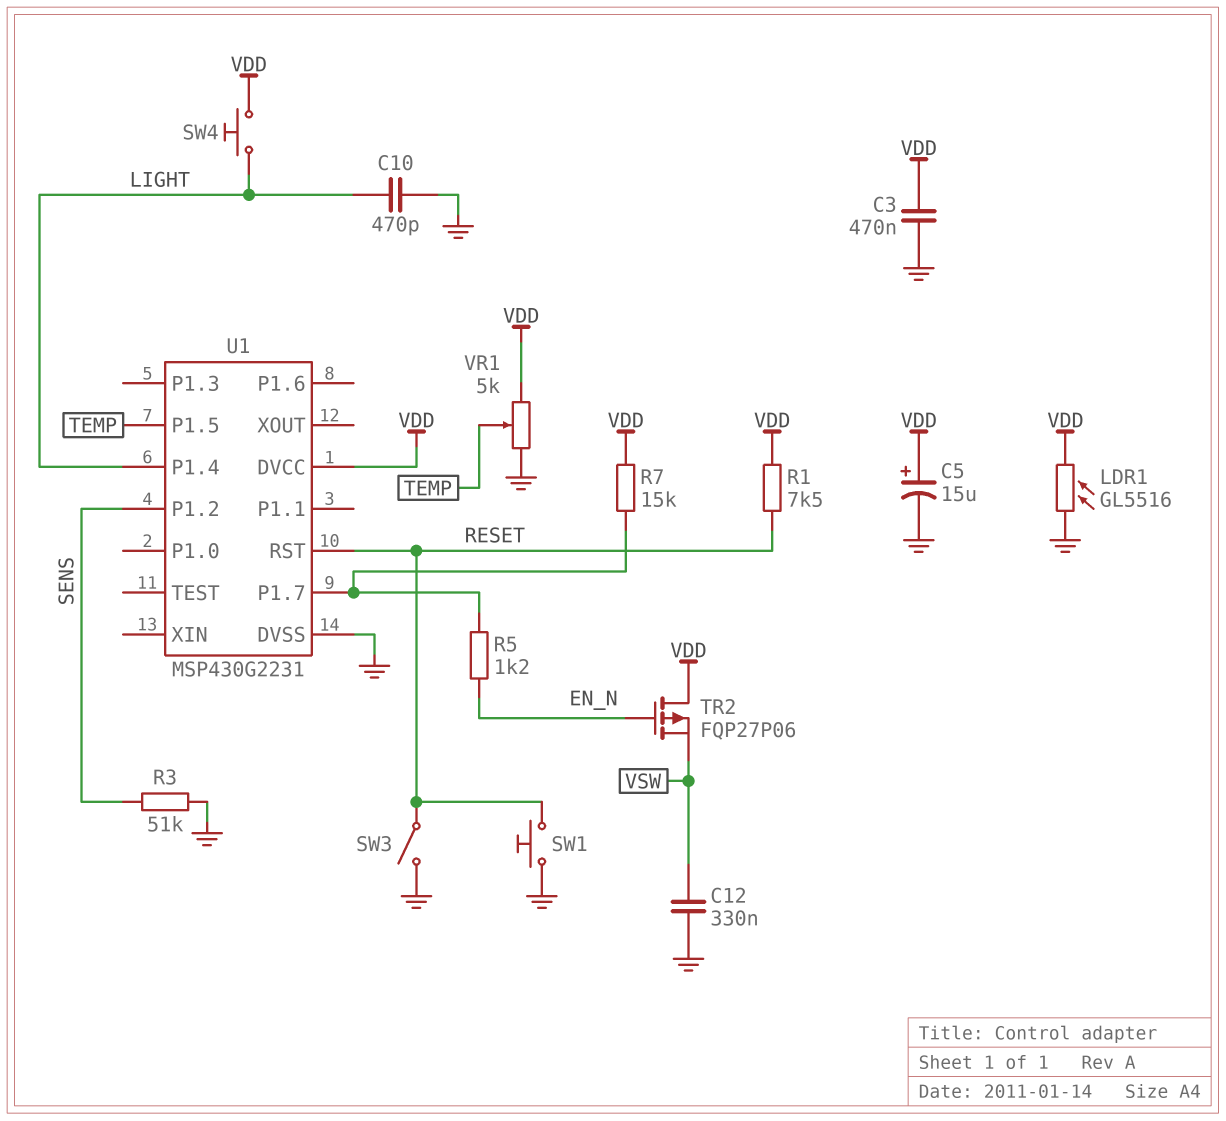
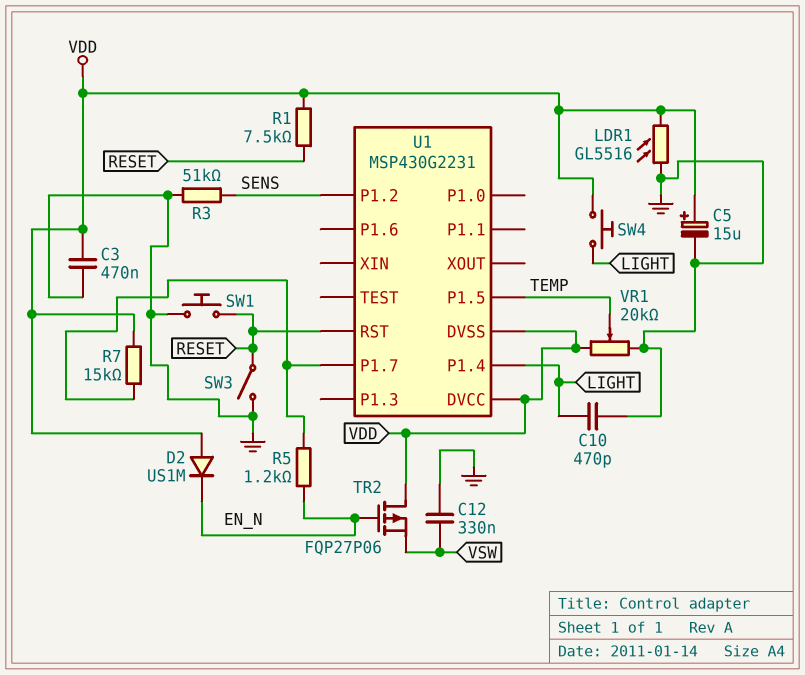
D2: none -> diode US1M (A VDD, K EN_N)
U1 pin DVSS: GND -> VDD
VR1: 5k (GND, VDD, wiper TEMP) -> 20k (GND, VDD, wiper TEMP)

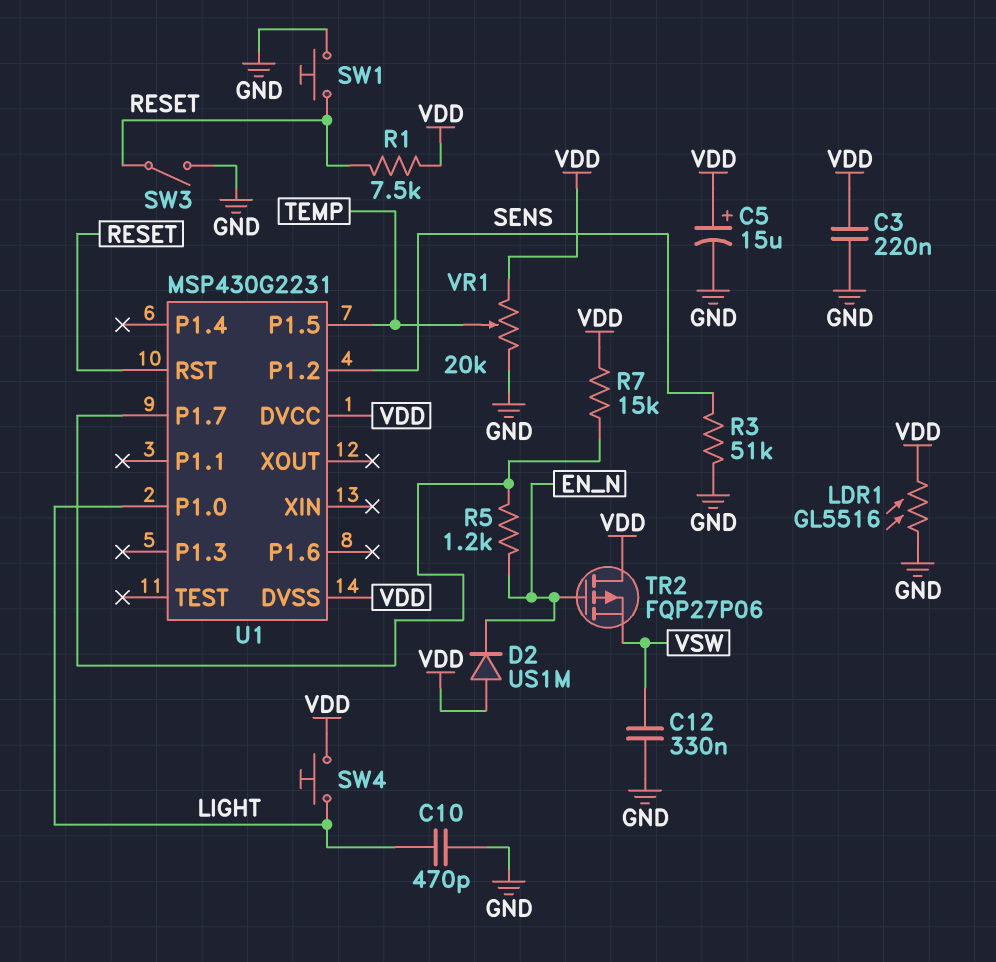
C3: 470nF (GND, VDD) -> 220nF (GND, VDD)
U1 pin P1.0: none -> LIGHT
U1 pin P1.4: LIGHT -> none

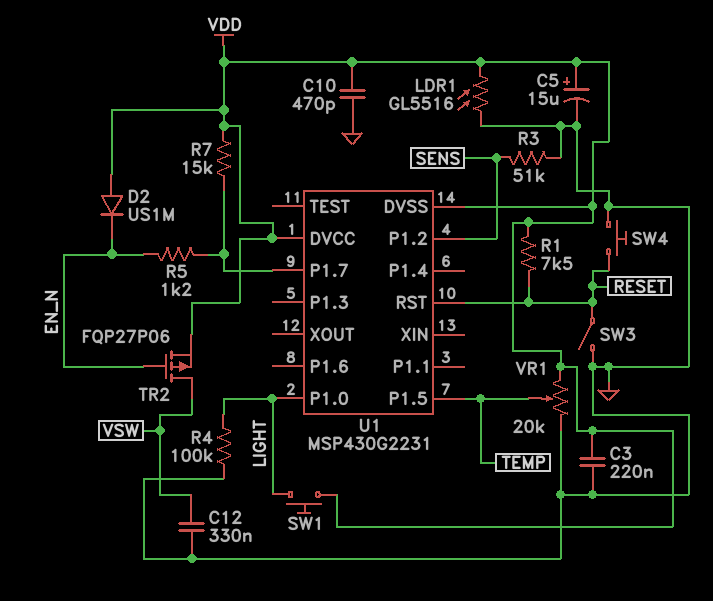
C10: 470pF (GND, LIGHT) -> 470pF (GND, VDD)
R4: none -> 100k (GND, LIGHT)
SW1: button (GND, RESET) -> button (LIGHT, VDD)
SW4: button (LIGHT, VDD) -> button (GND, RESET)
TR2: PMOS FQP27P06 (G EN_N, D VDD, S VSW) -> PMOS FQP27P06 (G EN_N, D VSW, S VDD)

